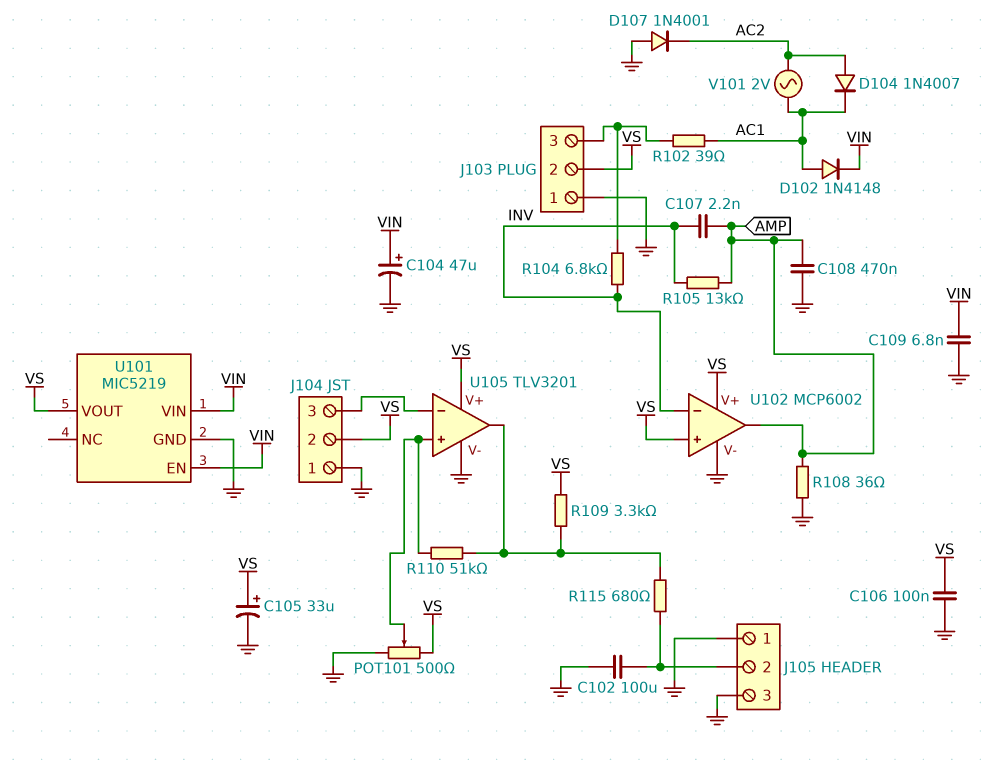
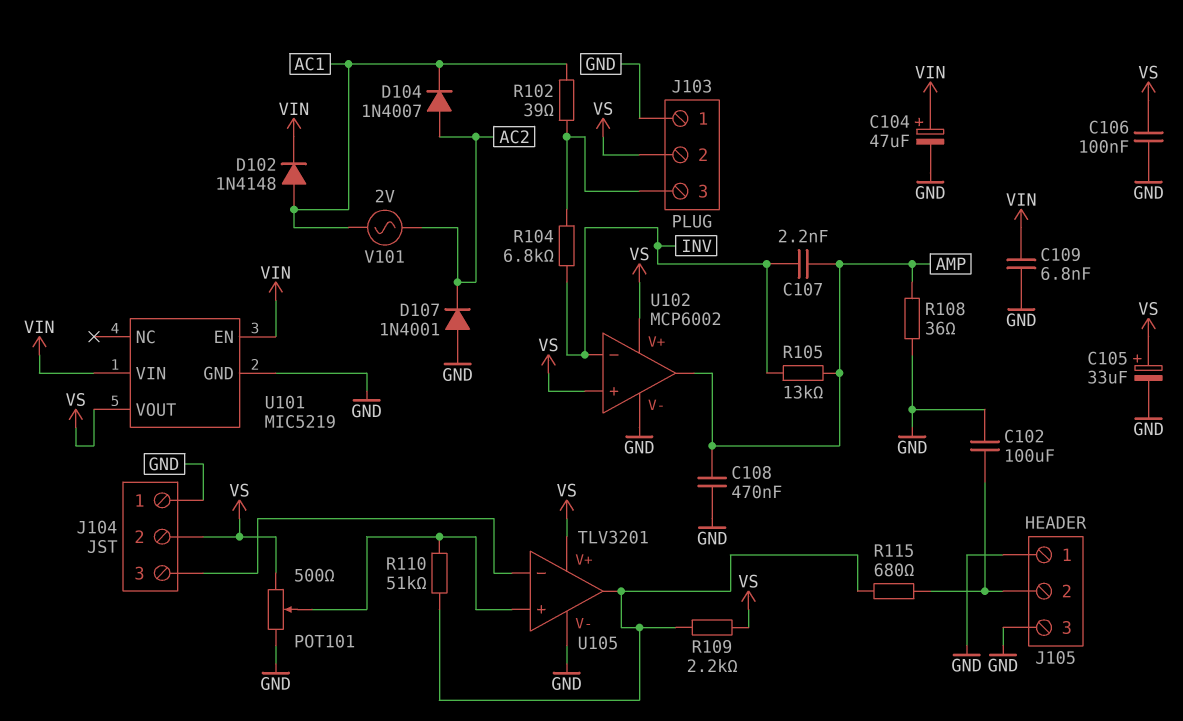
R109: 3.3k (U105/out, VS) -> 2.2k (U105/out, VS)

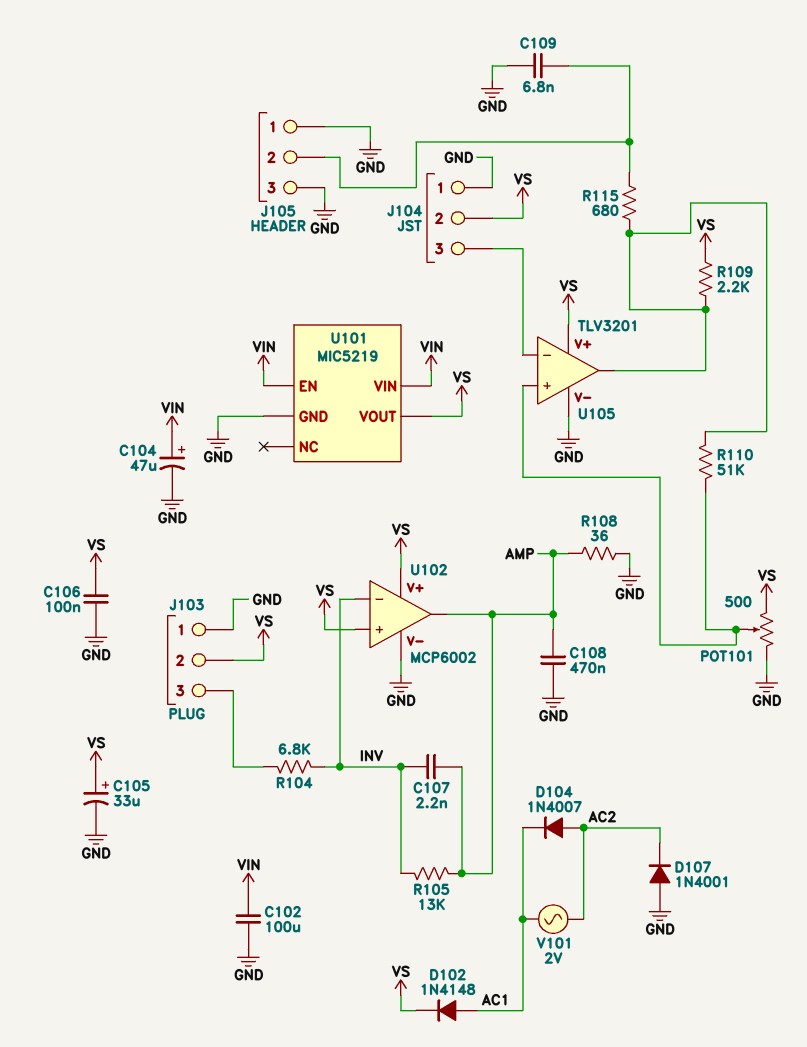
C102: 100uF (GND, J105/2) -> 100uF (GND, VIN)
C109: 6.8nF (GND, VIN) -> 6.8nF (GND, J105/2)
D102: diode 1N4148 (A AC1, K VIN) -> diode 1N4148 (A AC1, K VS)
R102: 39 (AC1, J103/3) -> none

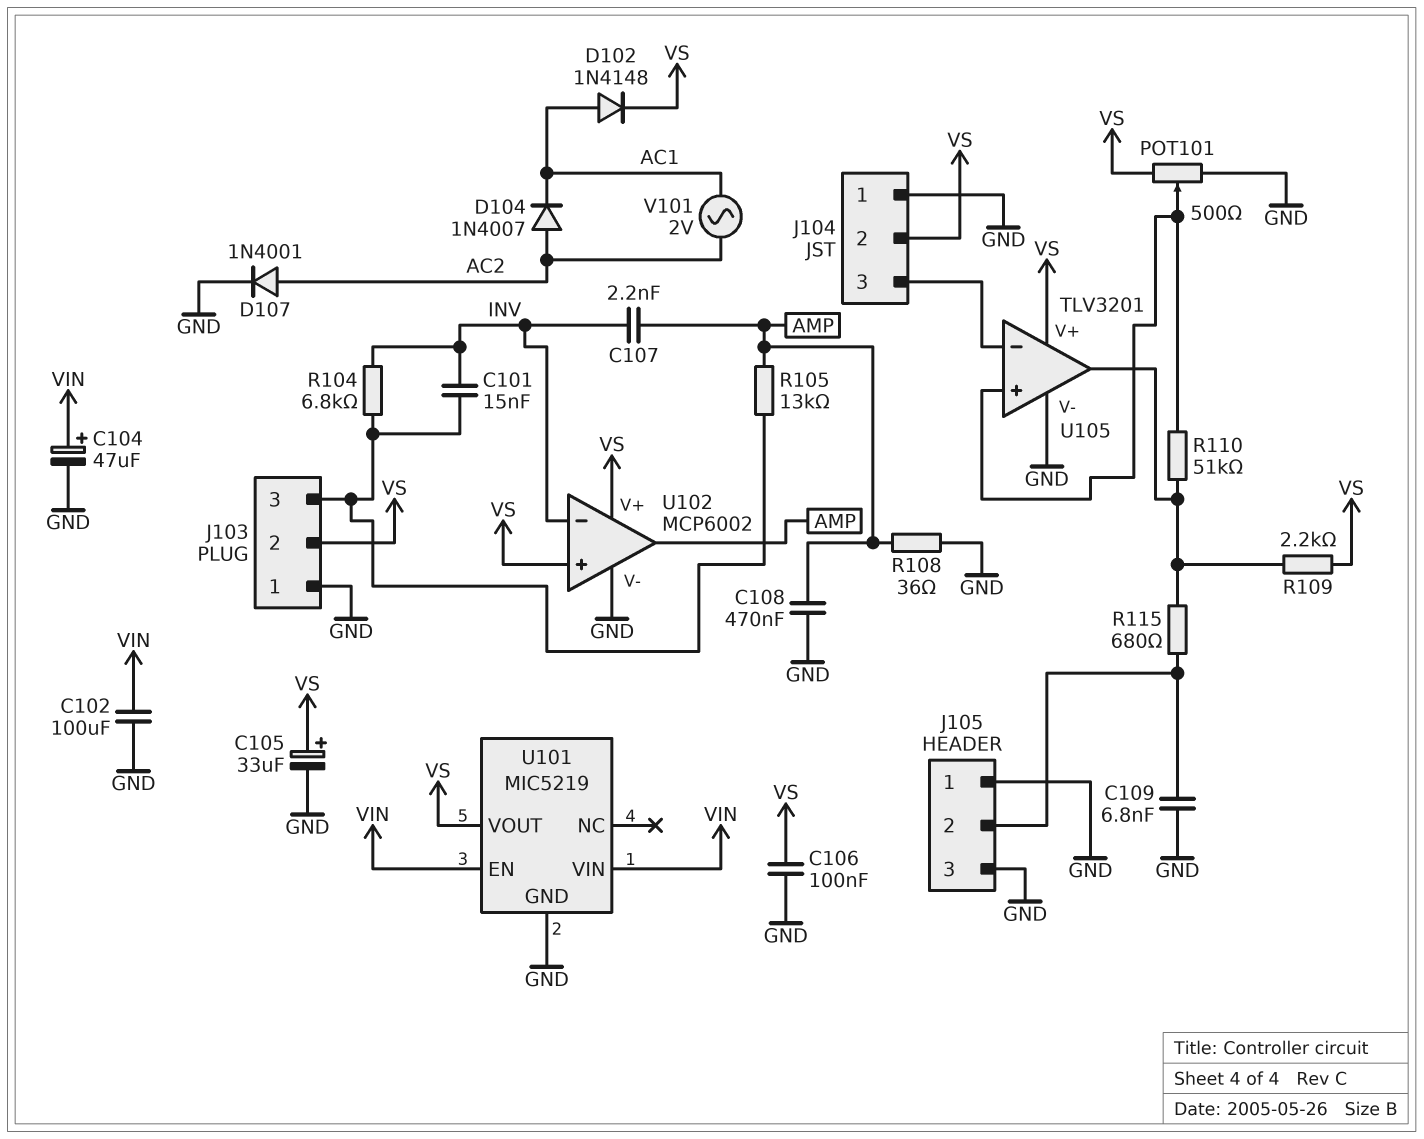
C101: none -> 15nF (INV, J103/3)
D107: diode 1N4001 (A GND, K AC2) -> diode 1N4001 (A AC2, K GND)
R105: 13k (AMP, INV) -> 13k (AMP, J103/3)

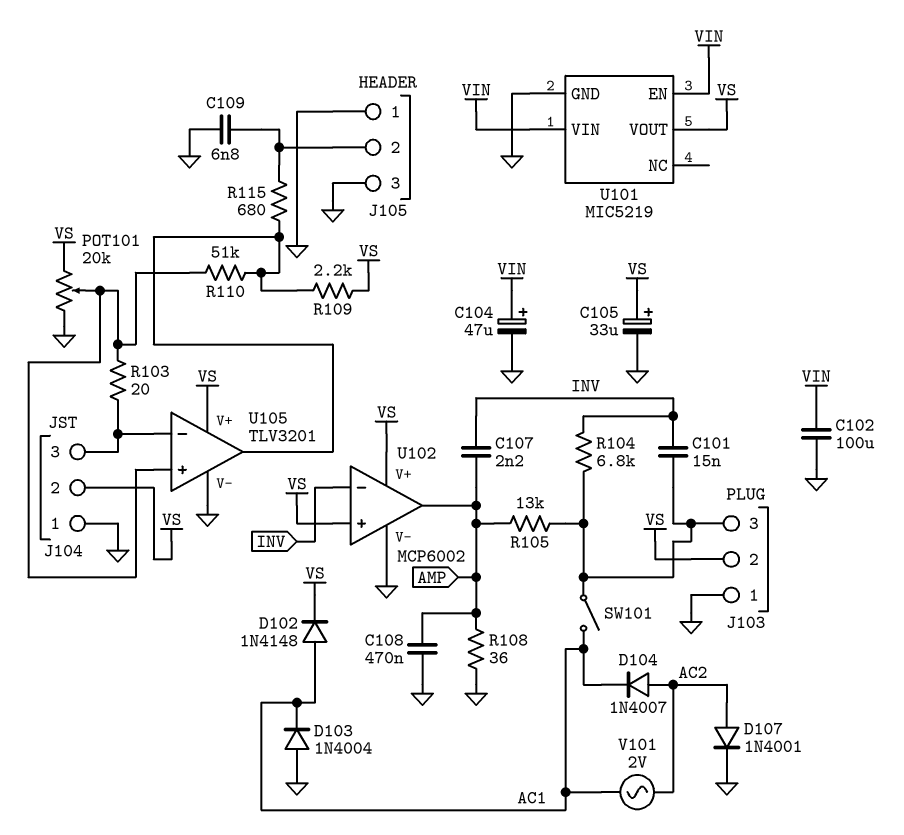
C106: 100nF (GND, VS) -> none
D103: none -> diode 1N4004 (A GND, K AC1)
POT101: 500 (GND, VS, wiper U105/in+) -> 20k (GND, VS, wiper U105/in+)
R103: none -> 20 (J104/3, U105/in+)
SW101: none -> switch (AC1, J103/3)

